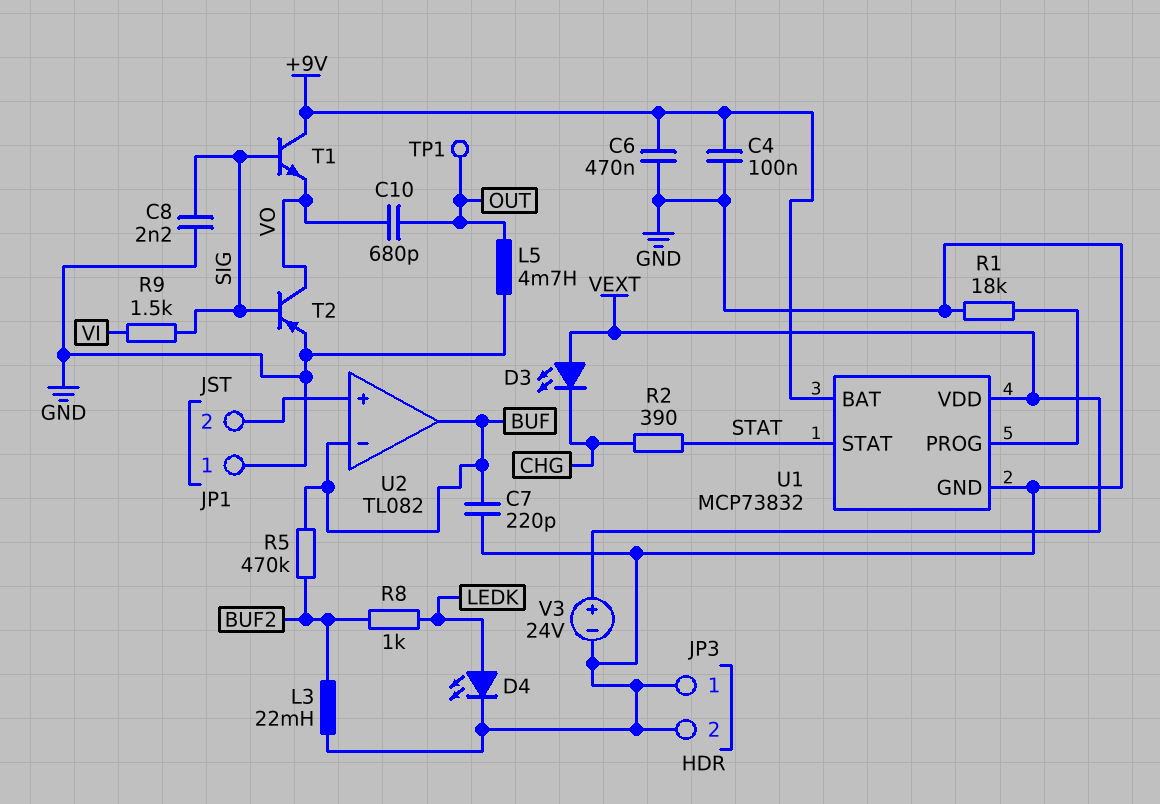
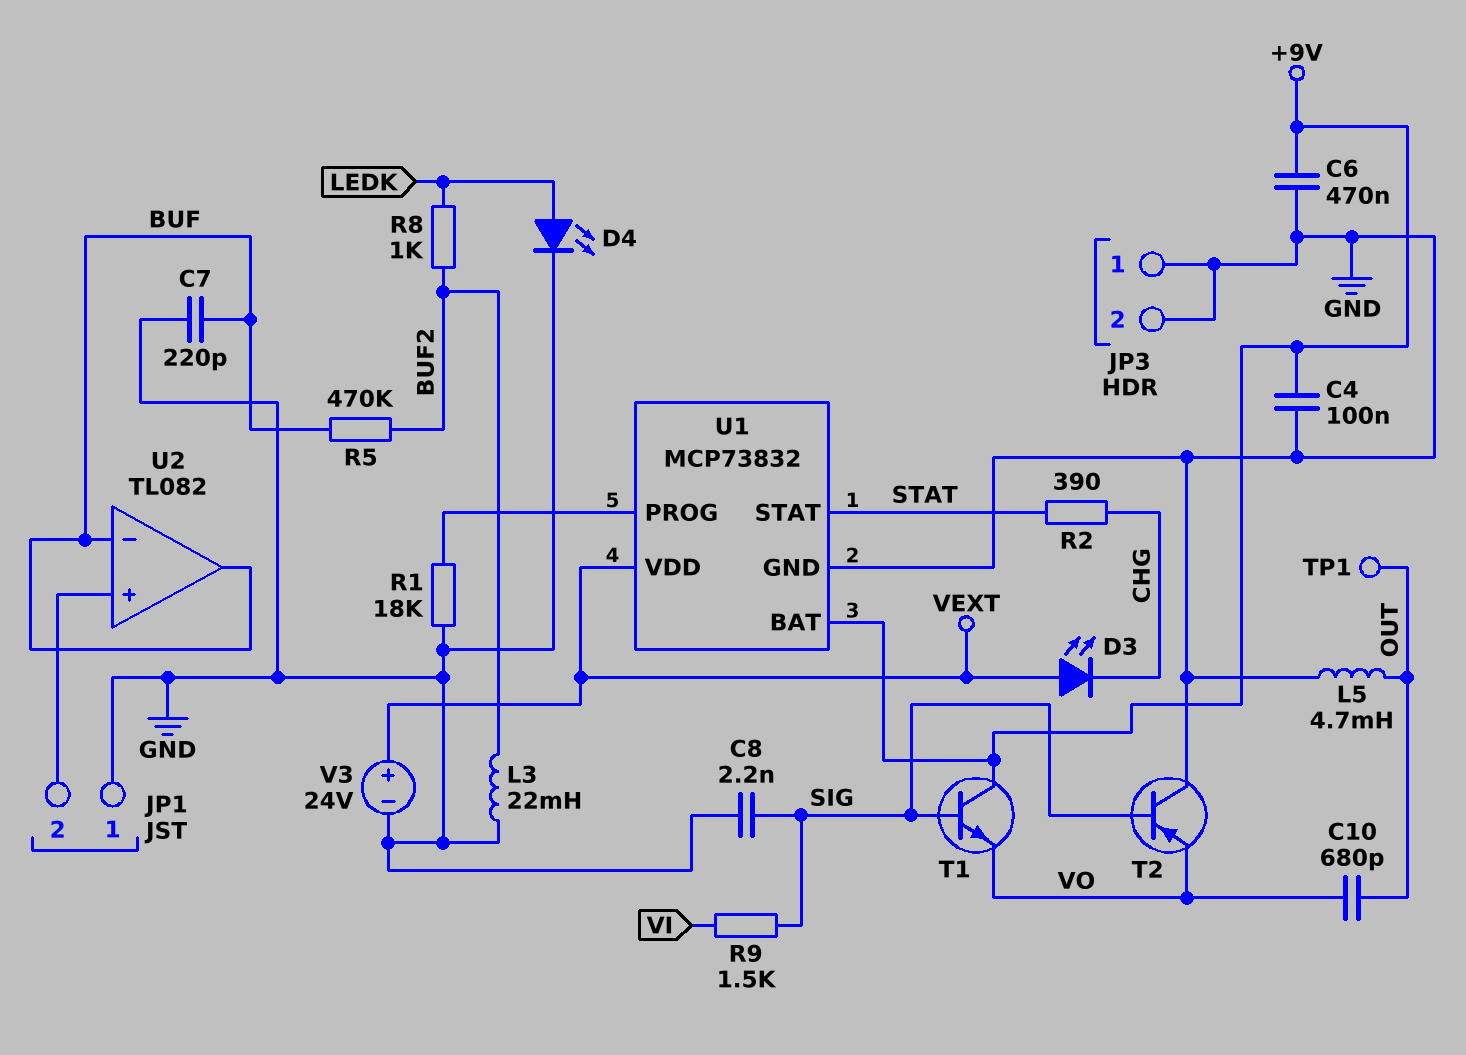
T2: PNP (B SIG, C VO, E GND) -> PNP (B SIG, C GND, E VO)

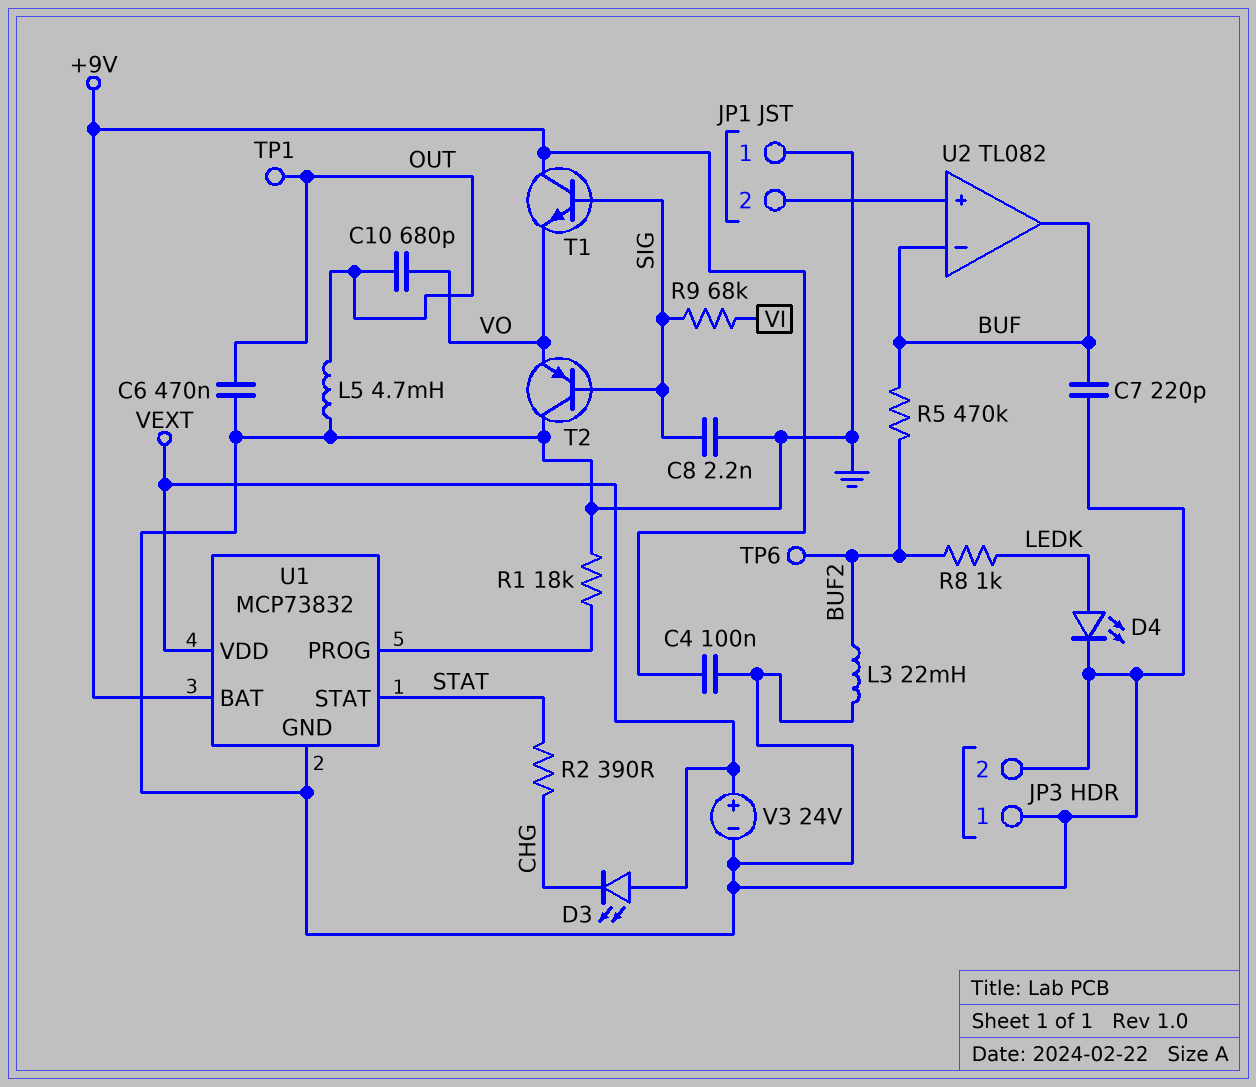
C6: 470nF (+9V, GND) -> 470nF (GND, OUT)
R9: 1.5k (SIG, VI) -> 68k (SIG, VI)
TP6: none -> test point (BUF2)

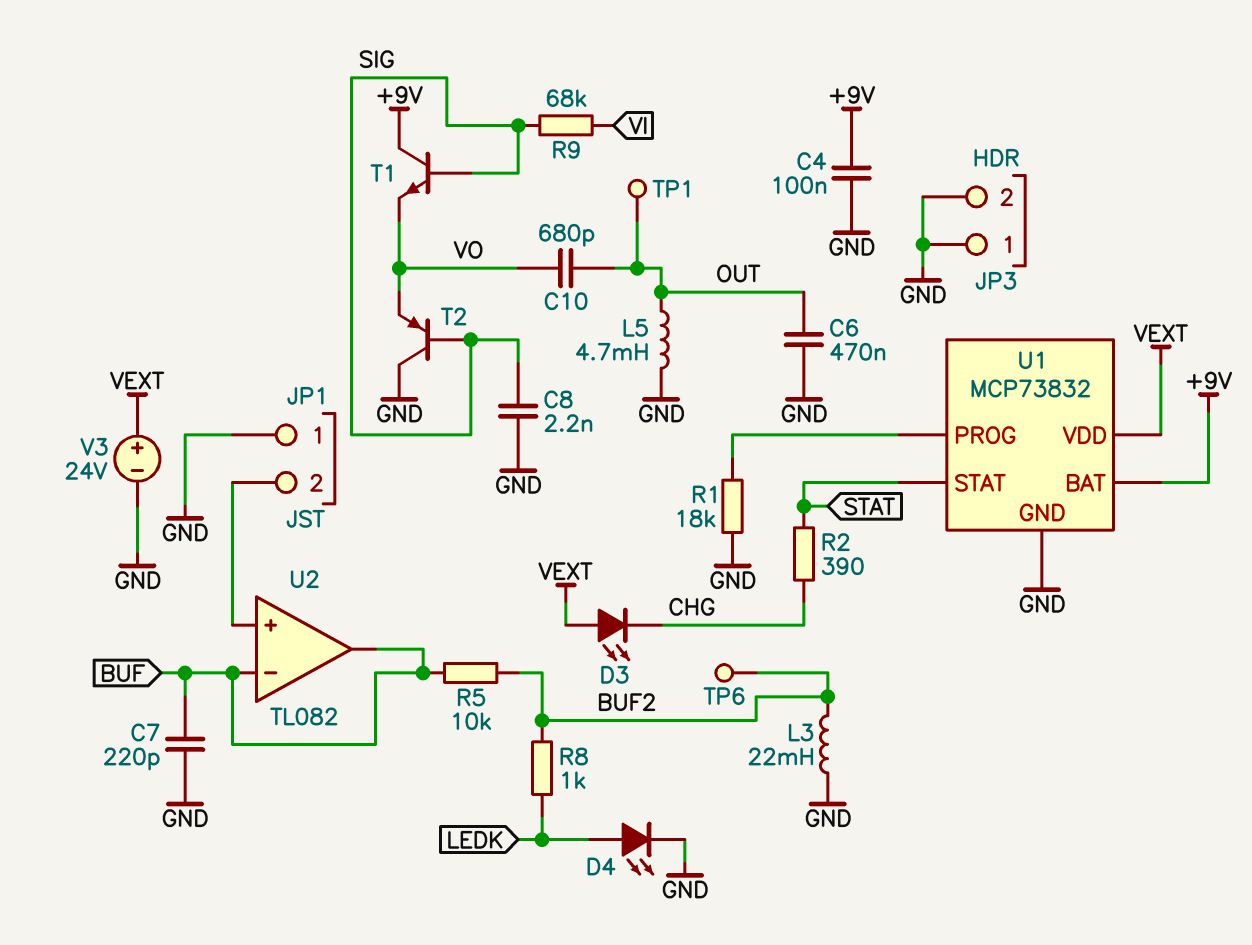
R5: 470k (BUF, BUF2) -> 10k (BUF, BUF2)

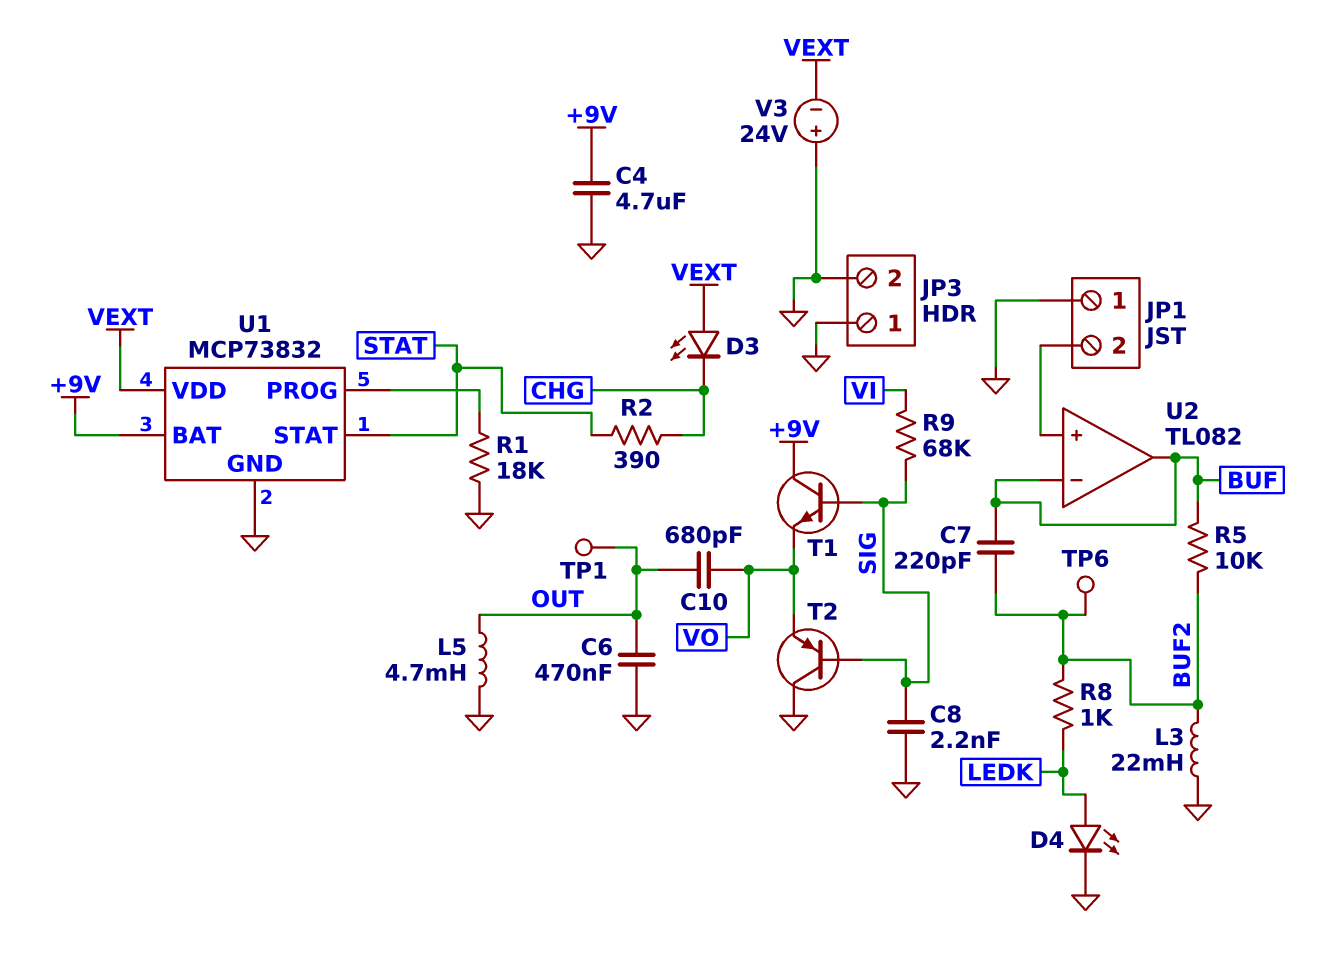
C4: 100nF (+9V, GND) -> 4.7uF (+9V, GND)
C7: 220pF (BUF, GND) -> 220pF (BUF, BUF2)
V3: 24V (plus VEXT, minus GND) -> 24V (plus GND, minus VEXT)

